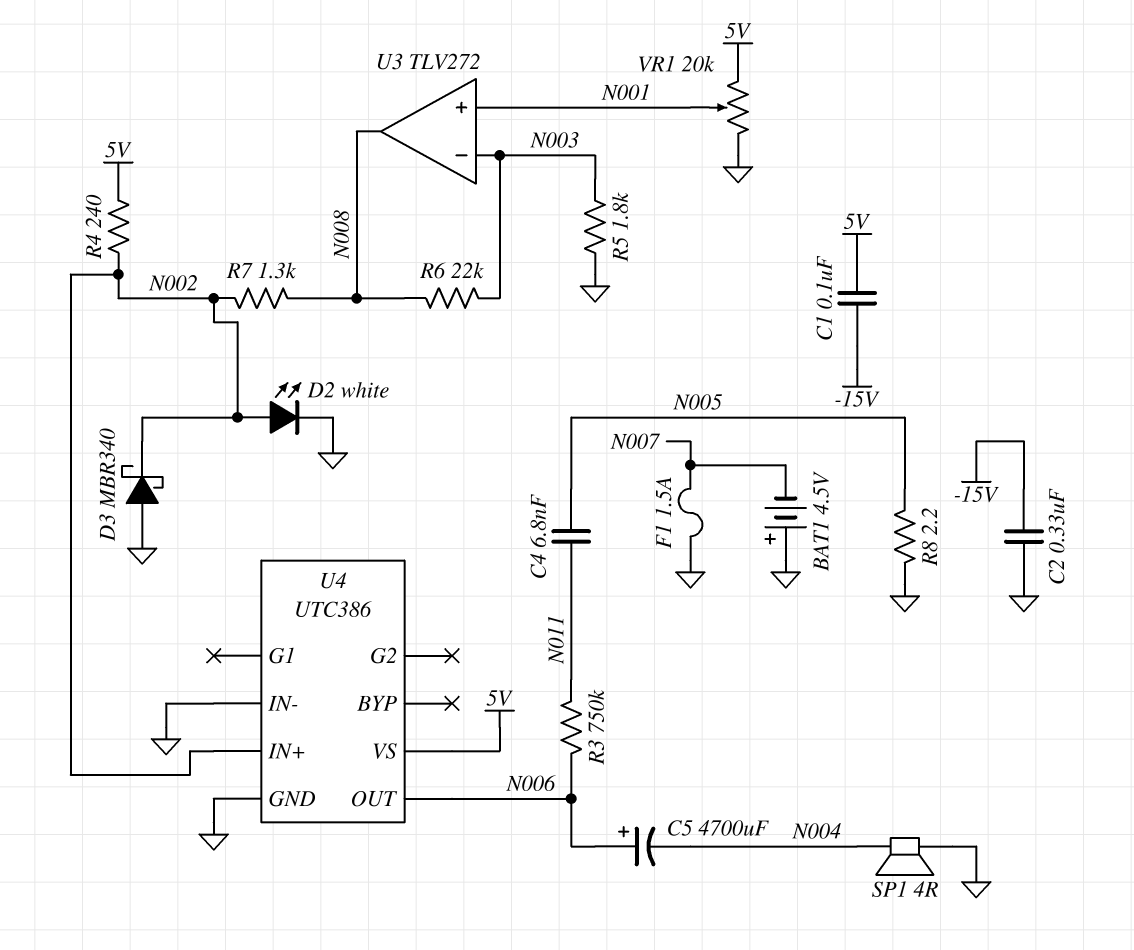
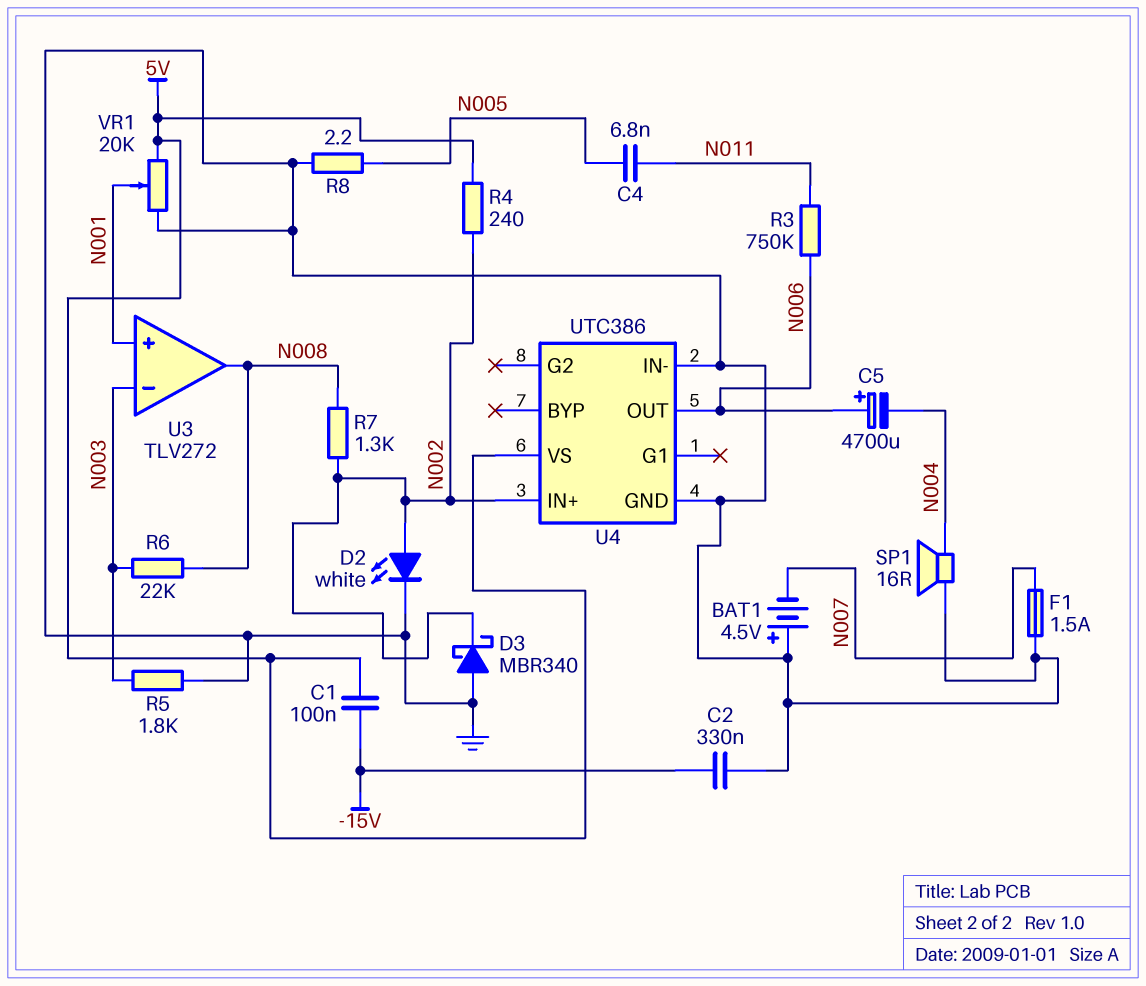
SP1: speaker 4R (GND, N004) -> speaker 16R (GND, N004)

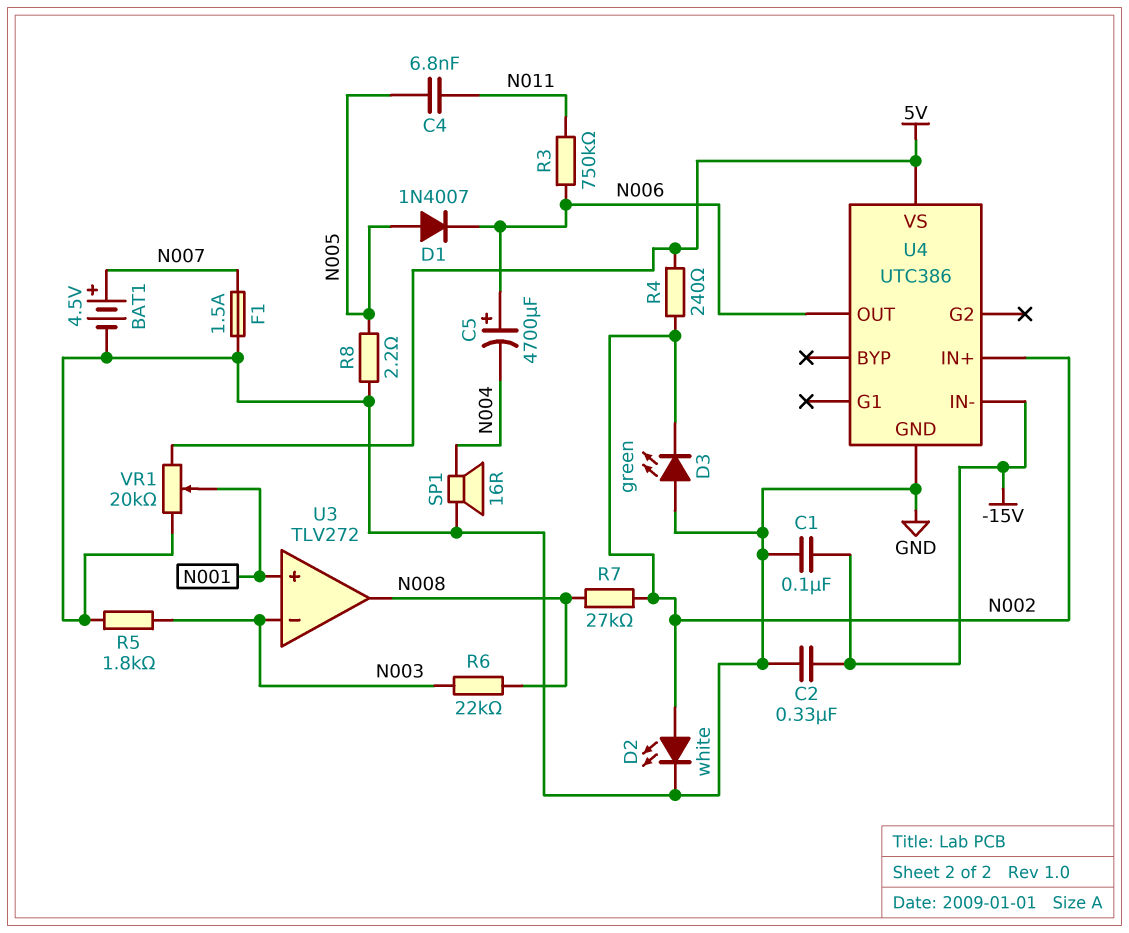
BAT1: 4.5V (plus GND, minus N007) -> 4.5V (plus N007, minus GND)
C1: 100nF (-15V, 5V) -> 100nF (-15V, GND)
D1: none -> diode 1N4007 (A N005, K N006)
D3: schottky MBR340 (A GND, K N002) -> LED green (A GND, K N002)
R7: 1.3k (N002, N008) -> 27k (N002, N008)
U4 pin IN-: GND -> -15V

